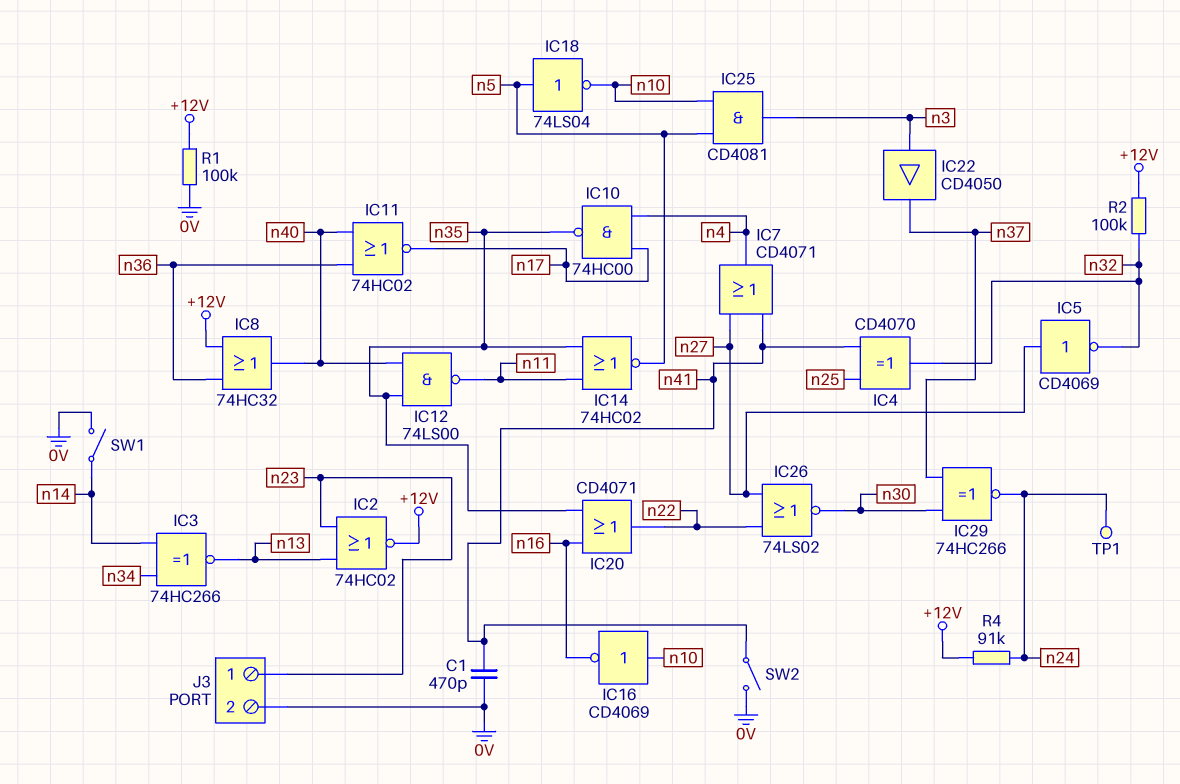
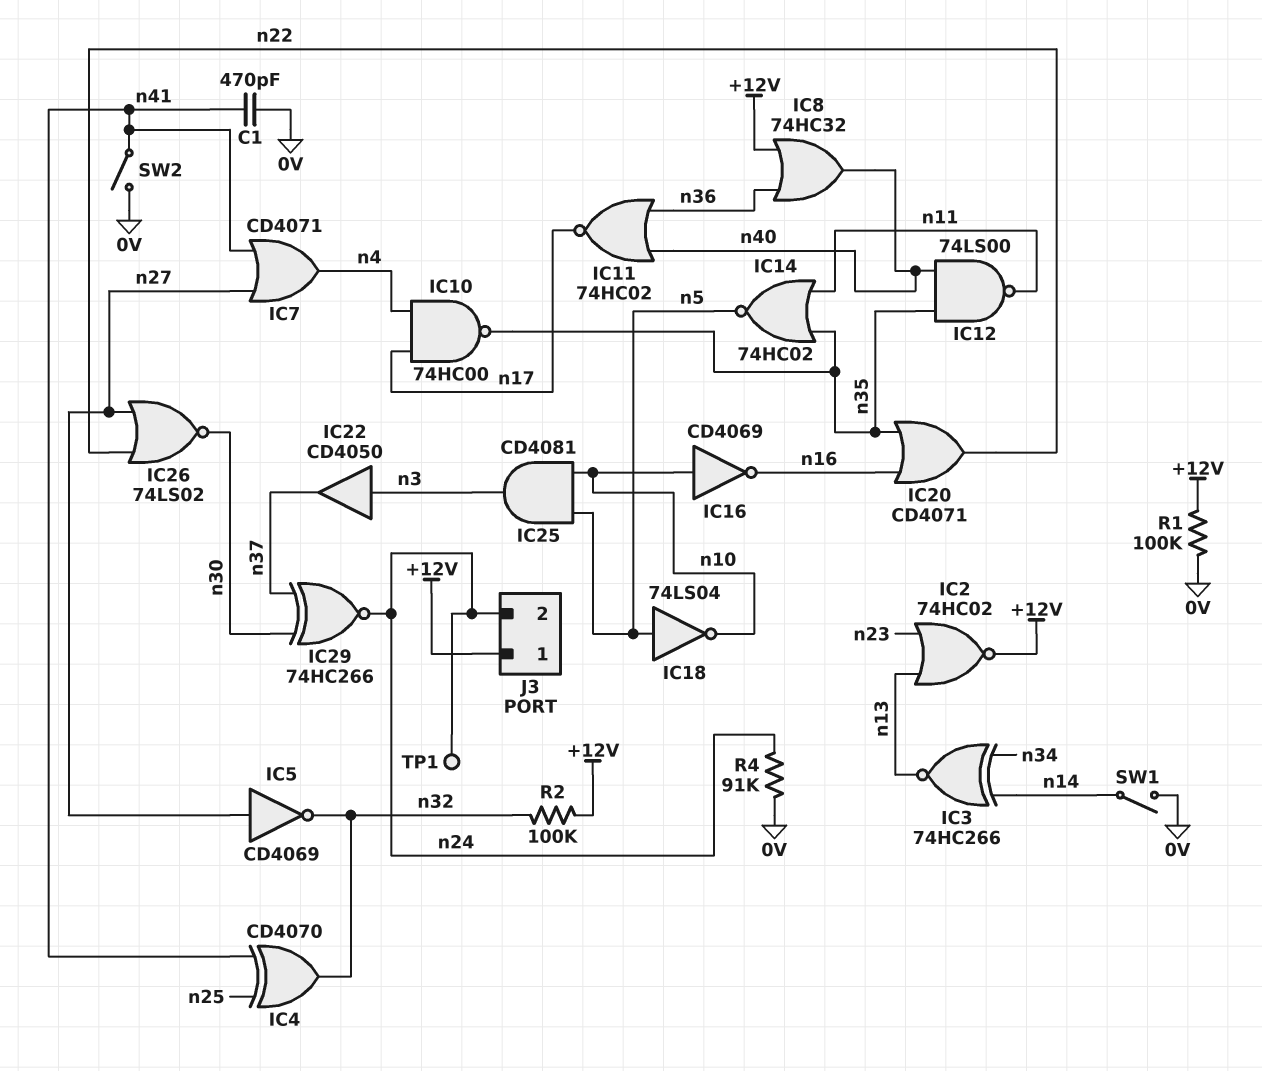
J3 pin 1: n23 -> +12V
J3 pin 2: 0V -> n24
R4: 91k (+12V, n24) -> 91k (0V, n24)

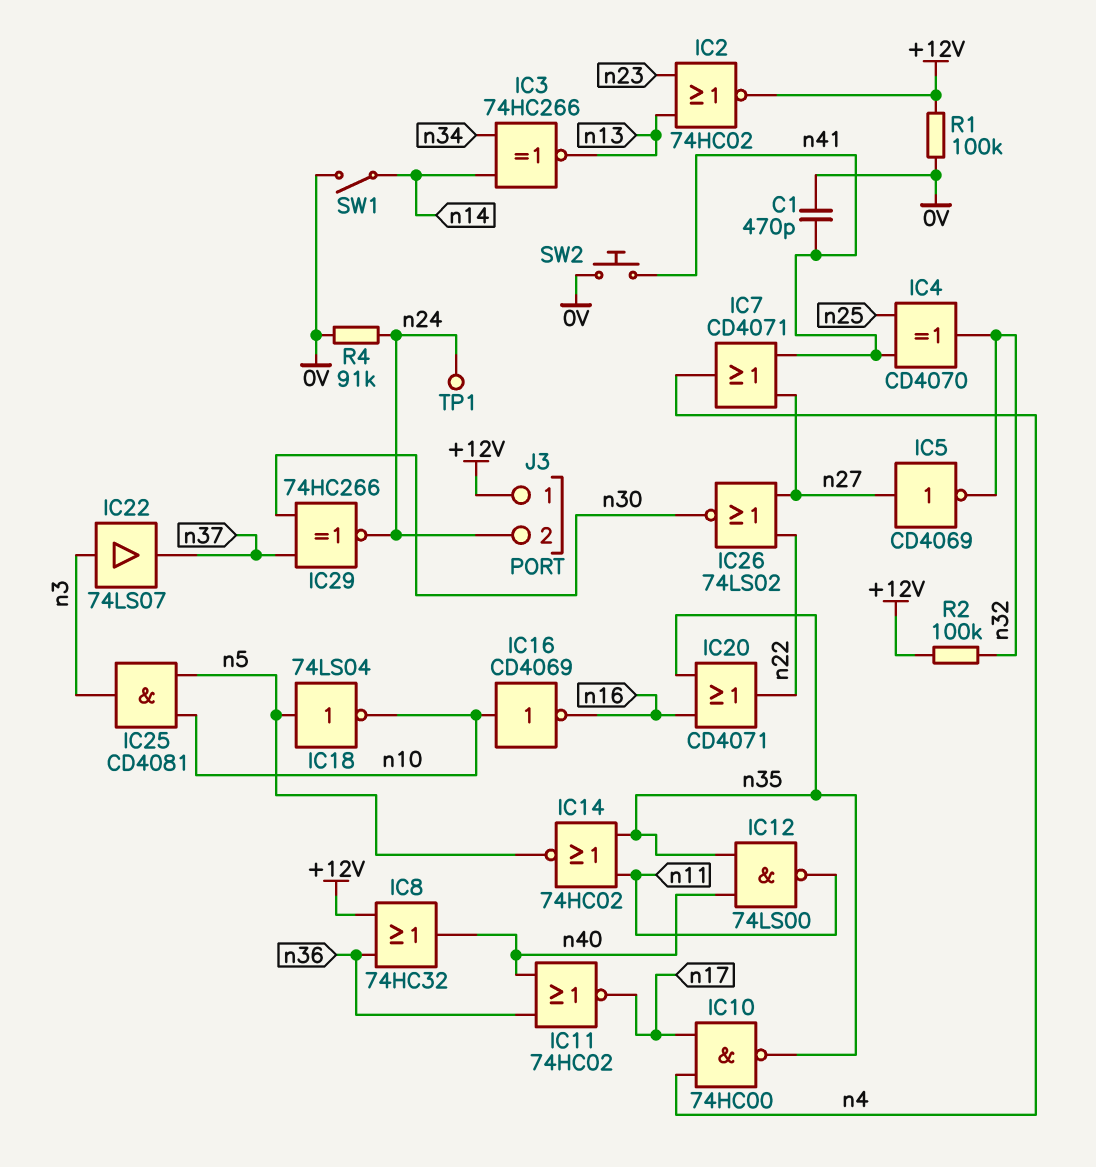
IC22: buffer CD4050 (in n3, out n37) -> buffer 74LS07 (in n3, out n37)
SW2: switch (0V, n41) -> button (0V, n41)

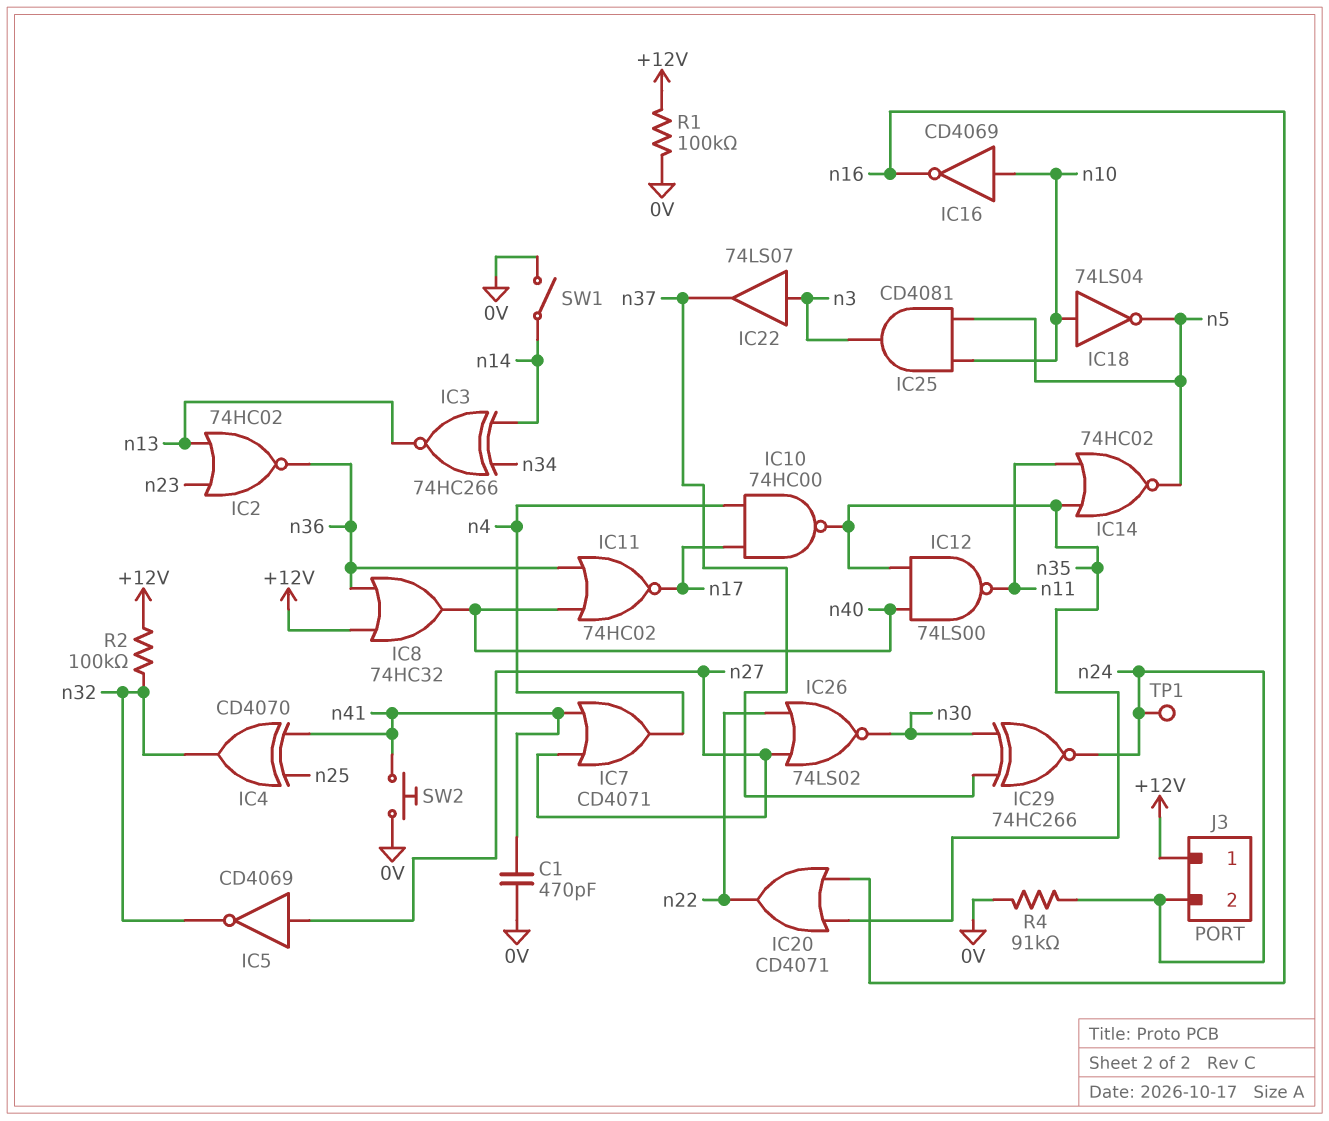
IC2: NOR 74HC02 (in n13, in n23, out +12V) -> NOR 74HC02 (in n13, in n23, out n36)
IC18: NOT 74LS04 (in n5, out n10) -> NOT 74LS04 (in n10, out n5)

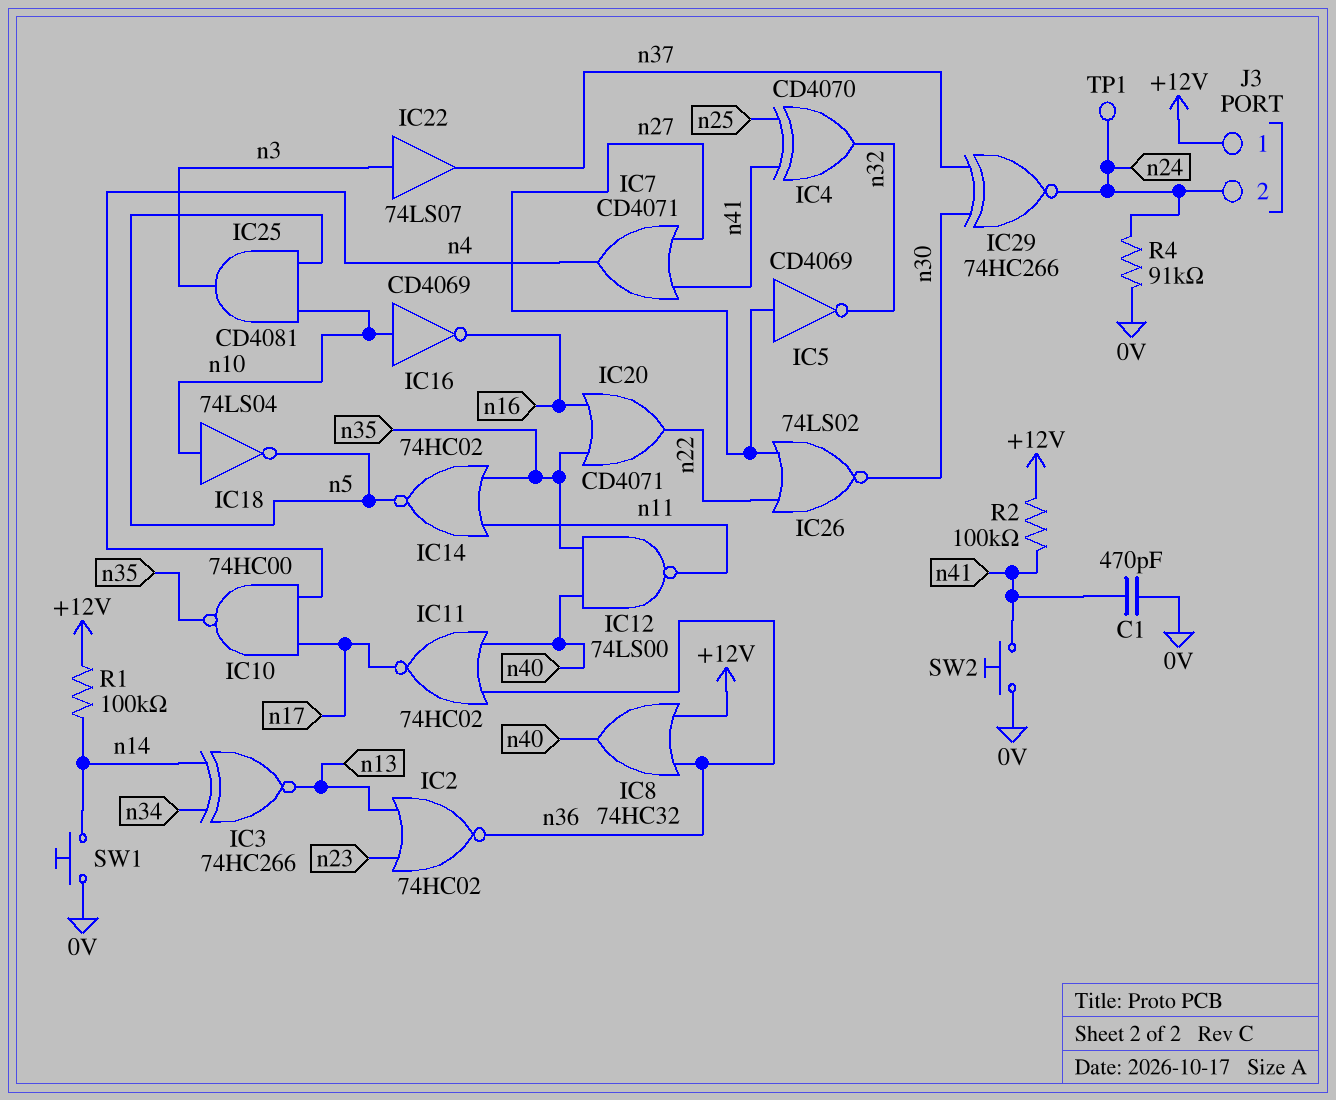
R1: 100k (+12V, 0V) -> 100k (+12V, n14)
R2: 100k (+12V, n32) -> 100k (+12V, n41)
SW1: switch (0V, n14) -> button (0V, n14)

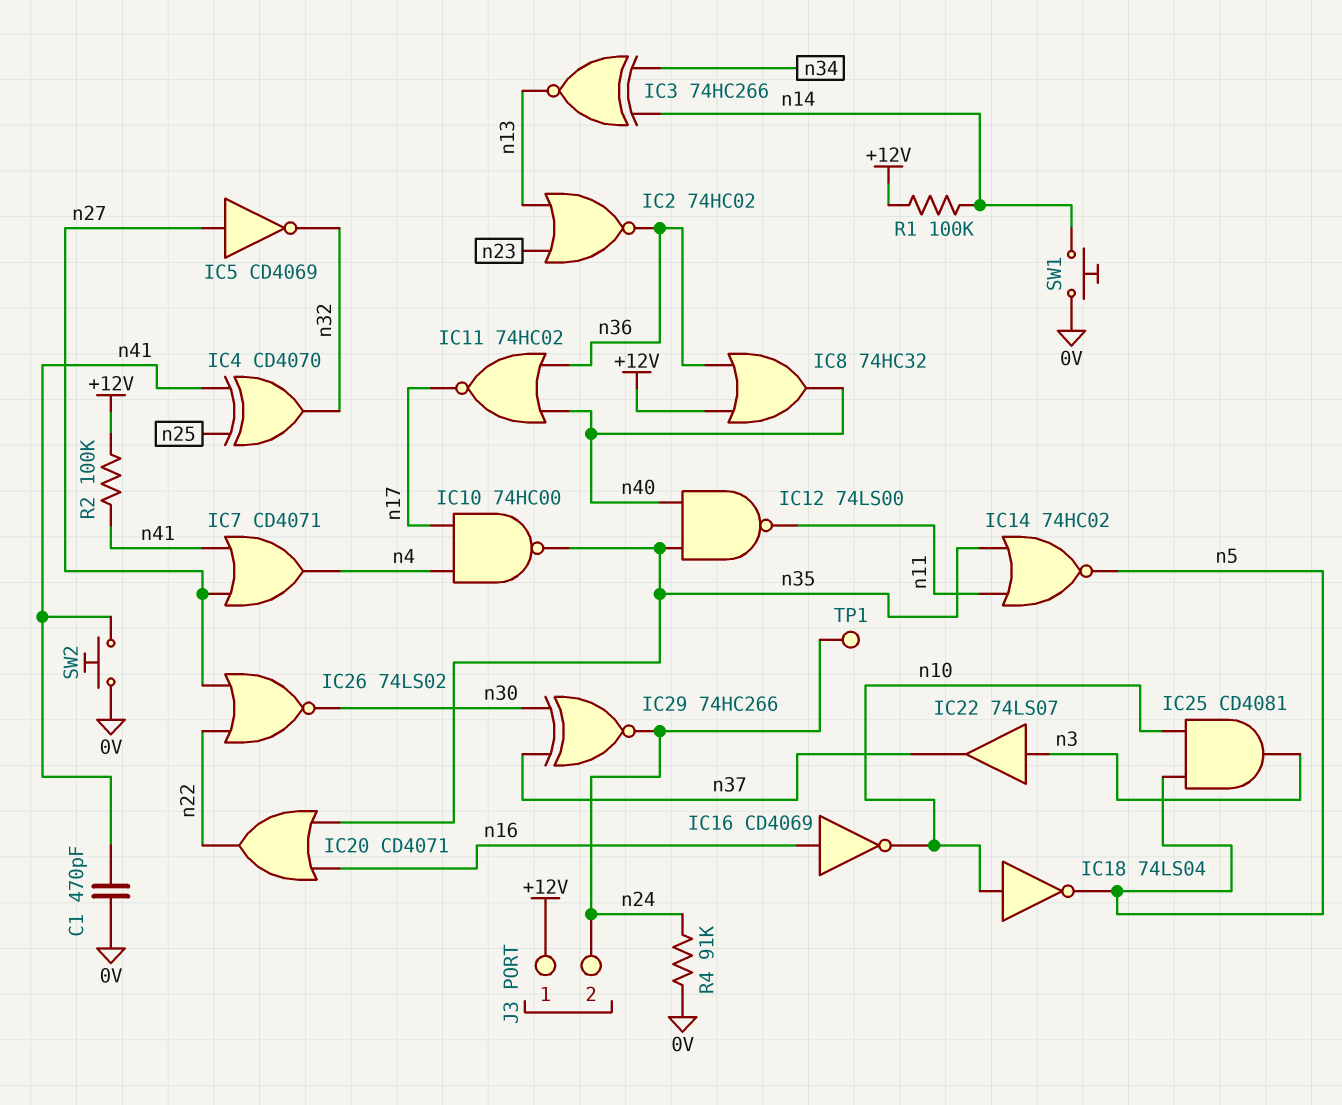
IC16: NOT CD4069 (in n10, out n16) -> NOT CD4069 (in n16, out n10)

